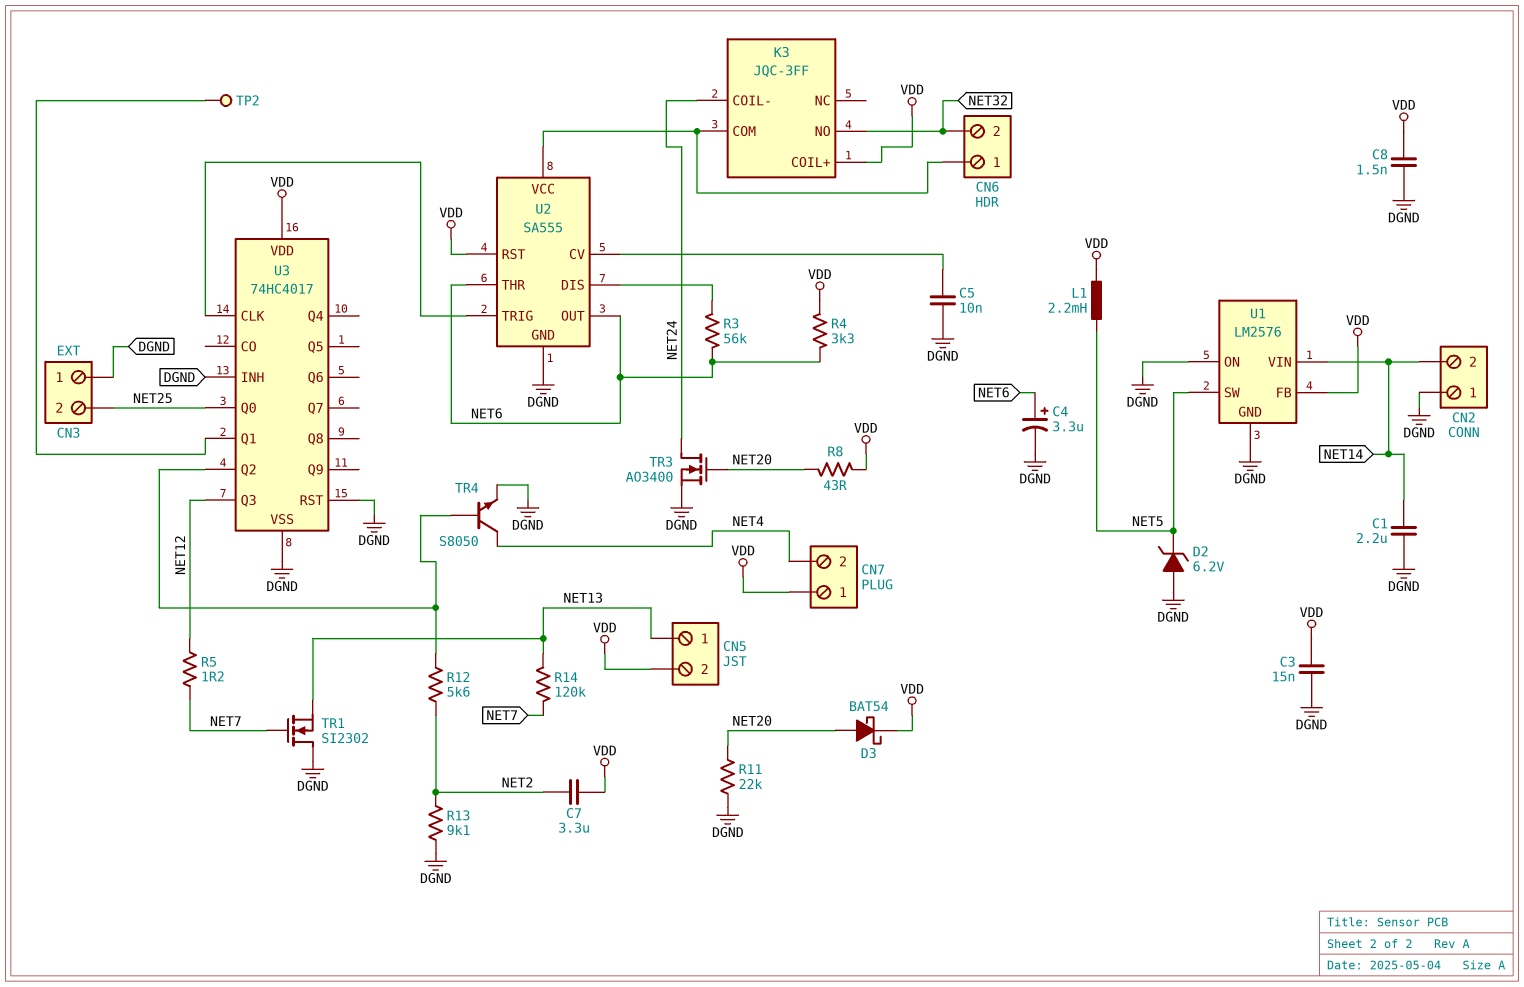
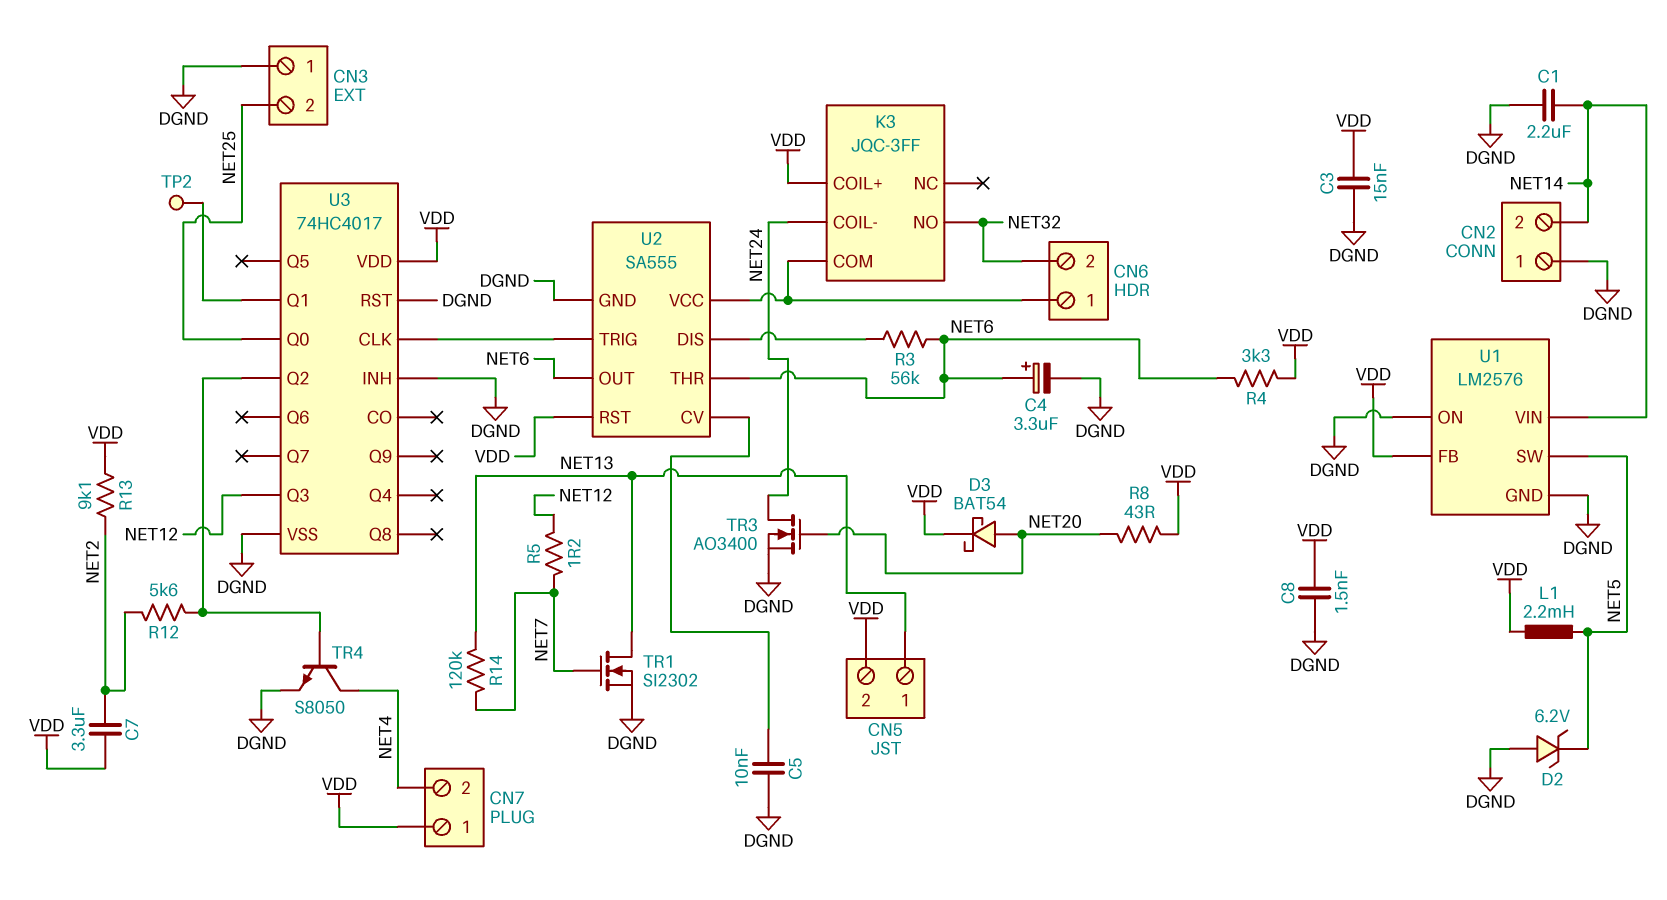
R11: 22k (DGND, NET20) -> none
R13: 9.1k (DGND, NET2) -> 9.1k (NET2, VDD)
TR1: NMOS SI2302 (G NET7, D DGND, S NET13) -> NMOS SI2302 (G NET7, D NET13, S DGND)

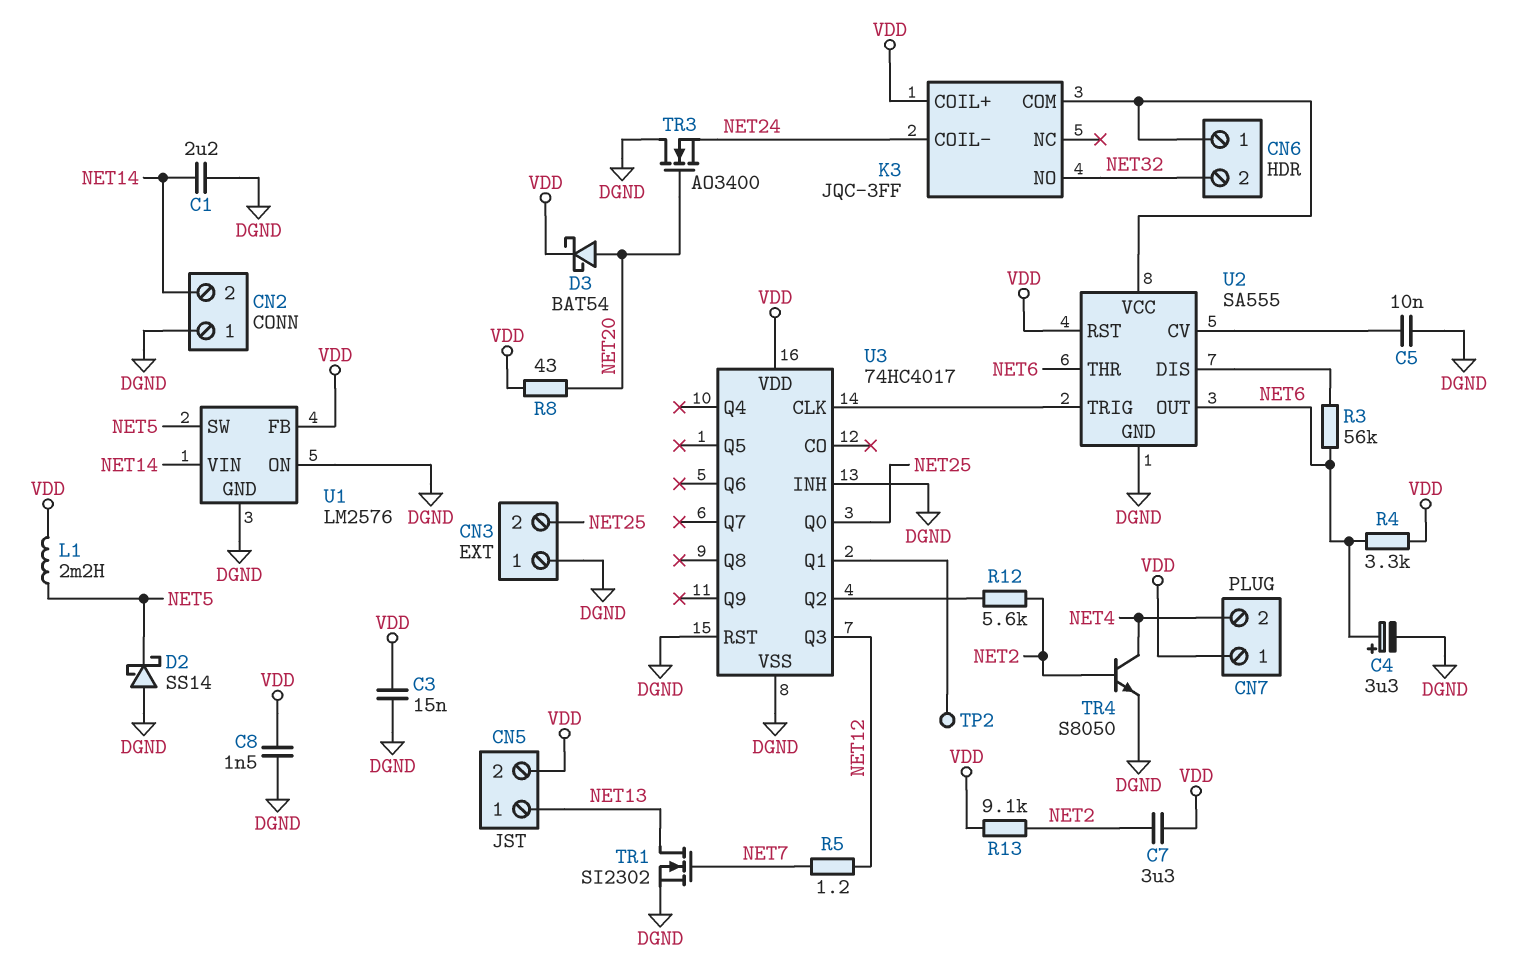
D2: zener 6.2V (A DGND, K NET5) -> schottky SS14 (A DGND, K NET5)
R14: 120k (NET7, NET13) -> none
TR3: NMOS AO3400 (G NET20, D NET24, S DGND) -> NMOS AO3400 (G NET20, D DGND, S NET24)
TR4: NPN S8050 (B U3/Q2, C NET4, E DGND) -> NPN S8050 (B NET2, C NET4, E DGND)

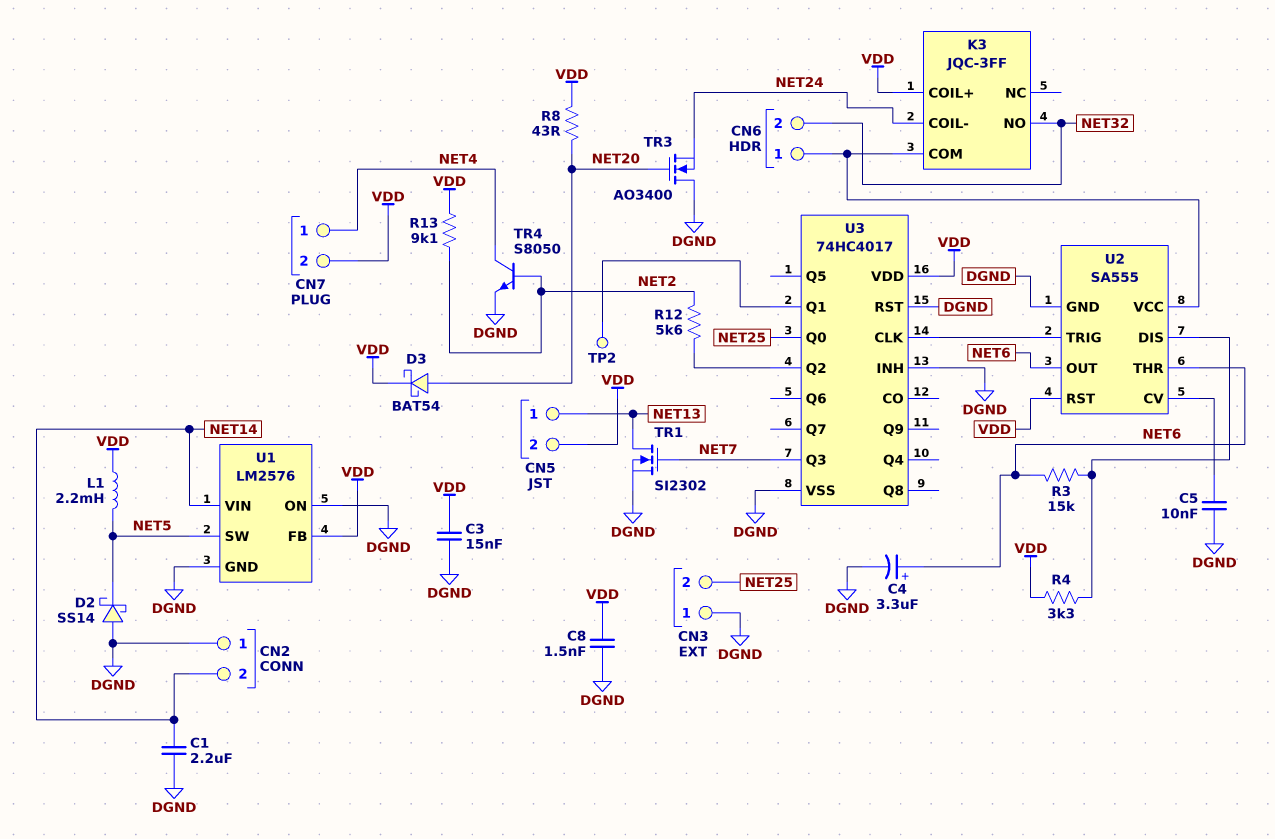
C7: 3.3uF (NET2, VDD) -> none
CN7 pin 1: VDD -> NET4
CN7 pin 2: NET4 -> VDD
R3: 56k (NET6, U2/DIS) -> 15k (NET6, U2/DIS)
R4: 3.3k (NET6, VDD) -> 3.3k (U2/DIS, VDD)
R5: 1.2 (NET7, NET12) -> none
U3 pin Q3: NET12 -> NET7

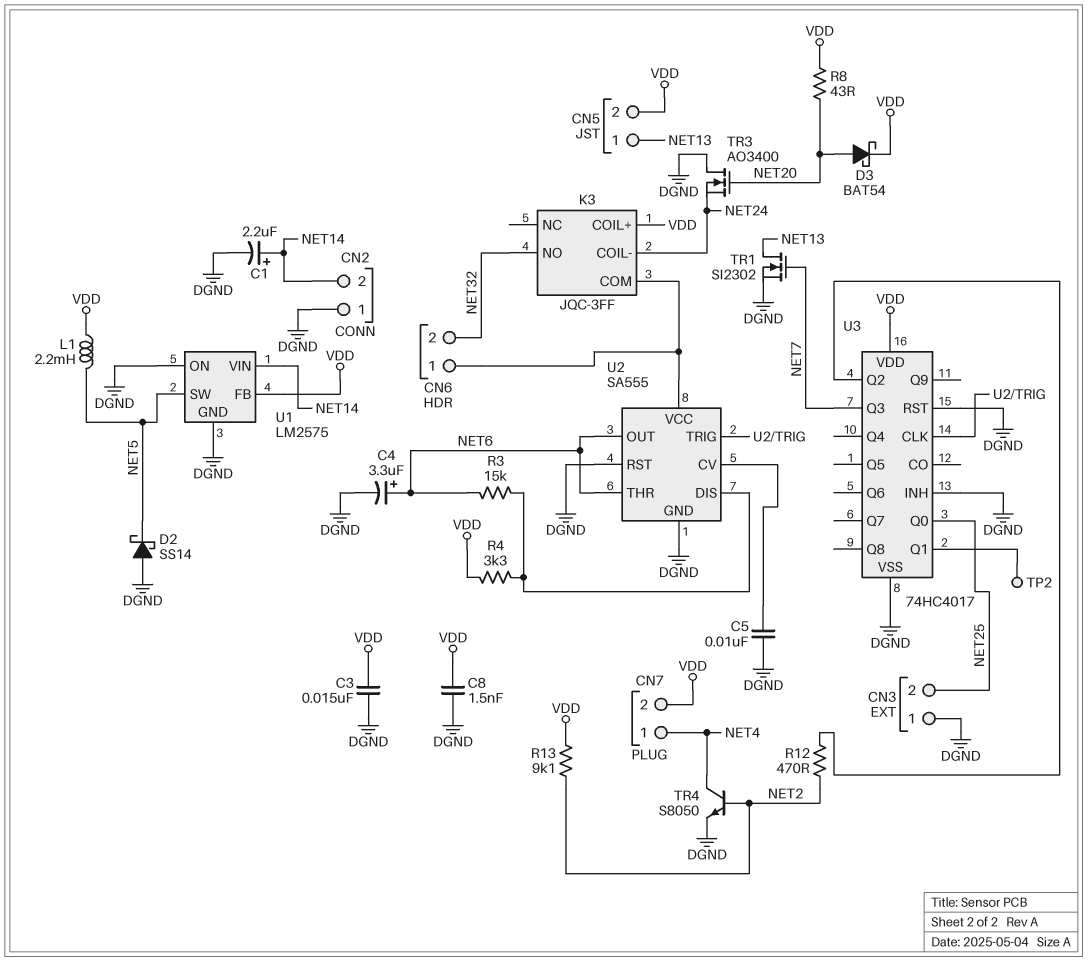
C1: 2.2uF (DGND, NET14) -> 2.2uF (plus NET14, minus DGND)
R12: 5.6k (NET2, U3/Q2) -> 470 (NET2, U3/Q2)
U1: LM2576 -> LM2575
U2 pin RST: VDD -> DGND

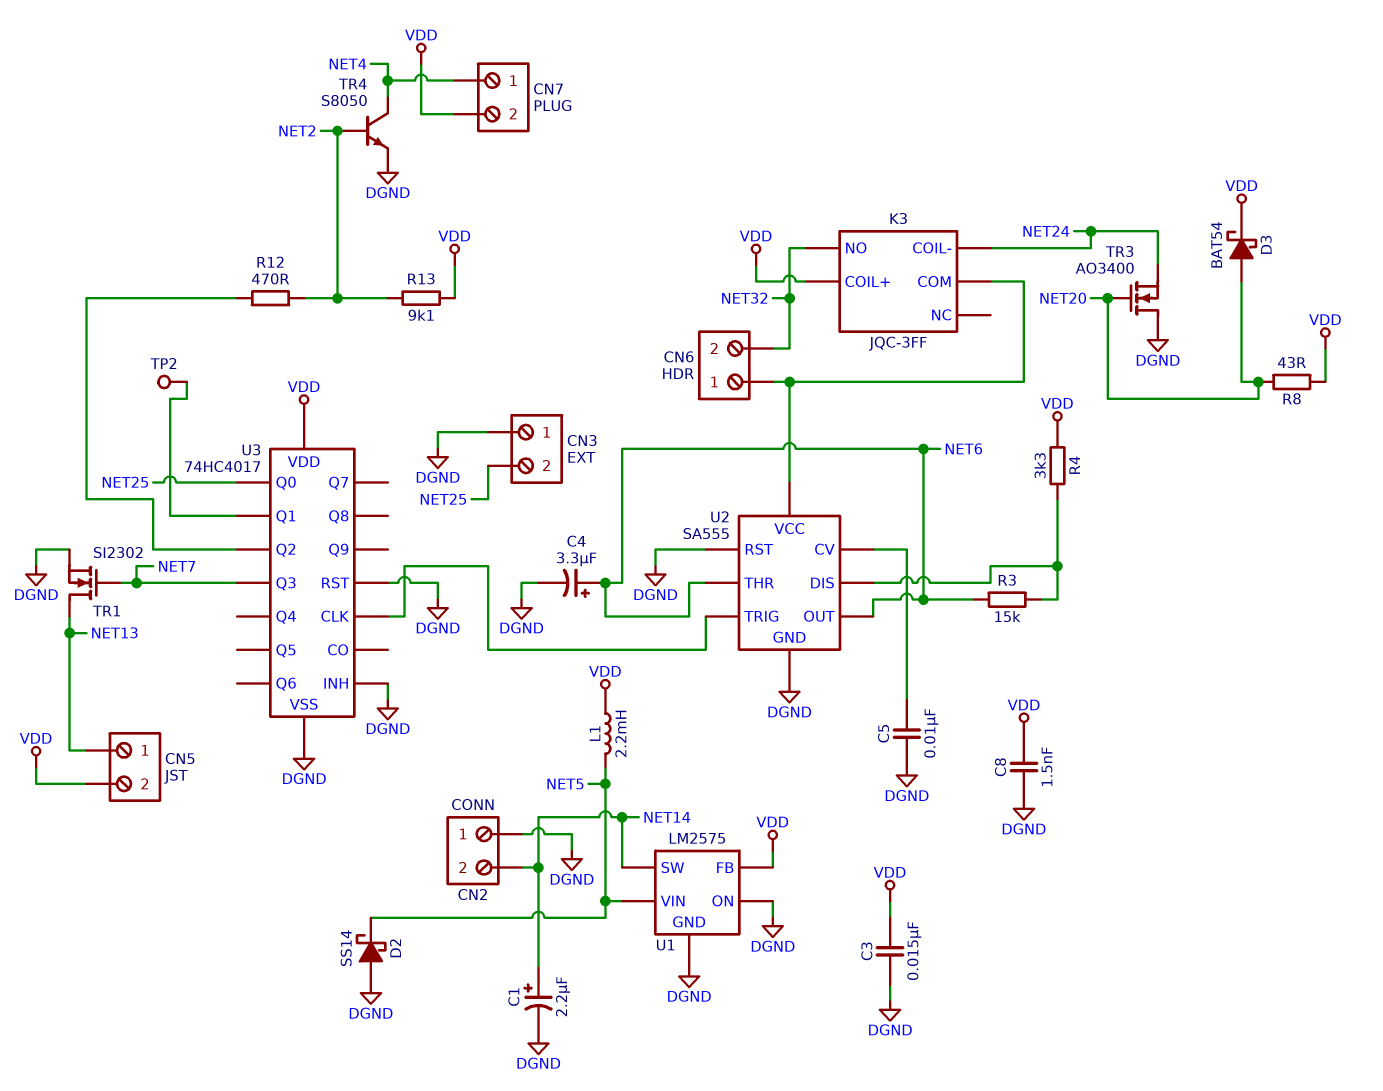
U1 pin SW: NET5 -> NET14
U1 pin VIN: NET14 -> NET5

